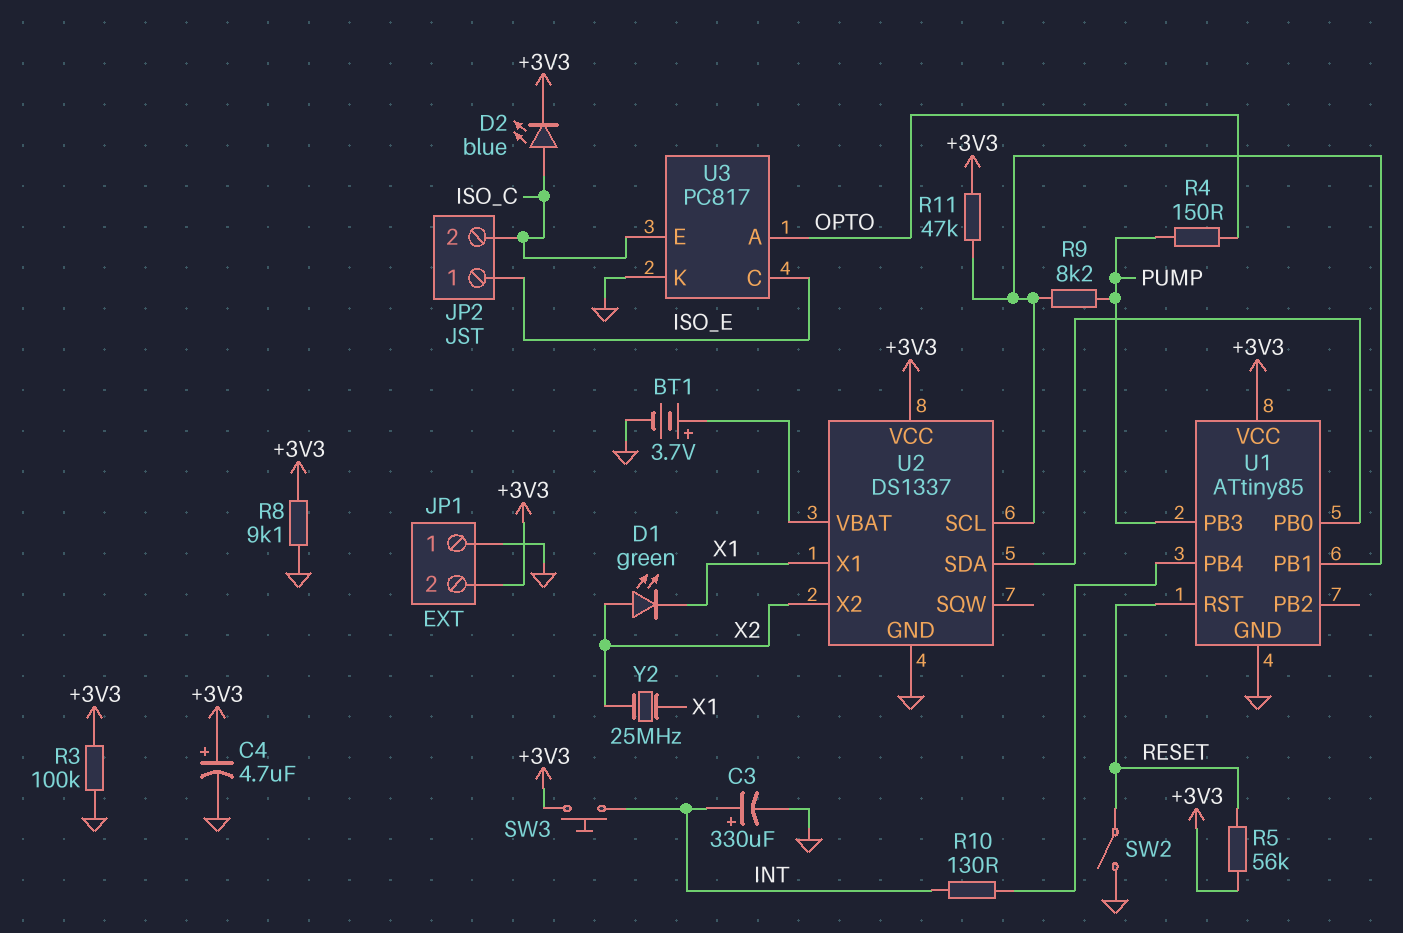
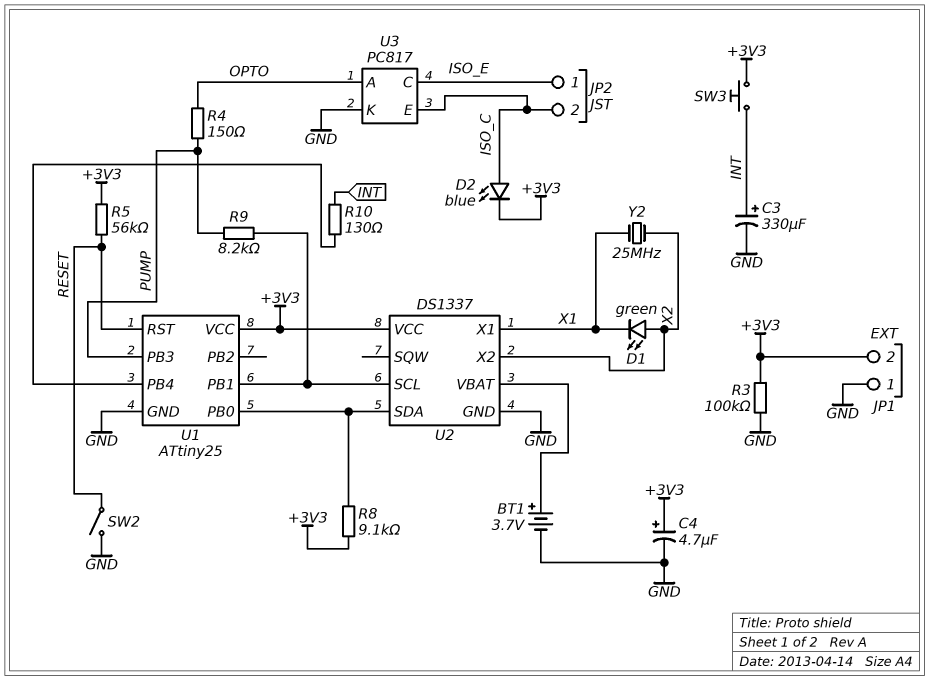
R8: 9.1k (+3V3, GND) -> 9.1k (+3V3, U1/PB0)
R11: 47k (+3V3, U1/PB1) -> none
U1: ATtiny85 -> ATtiny25

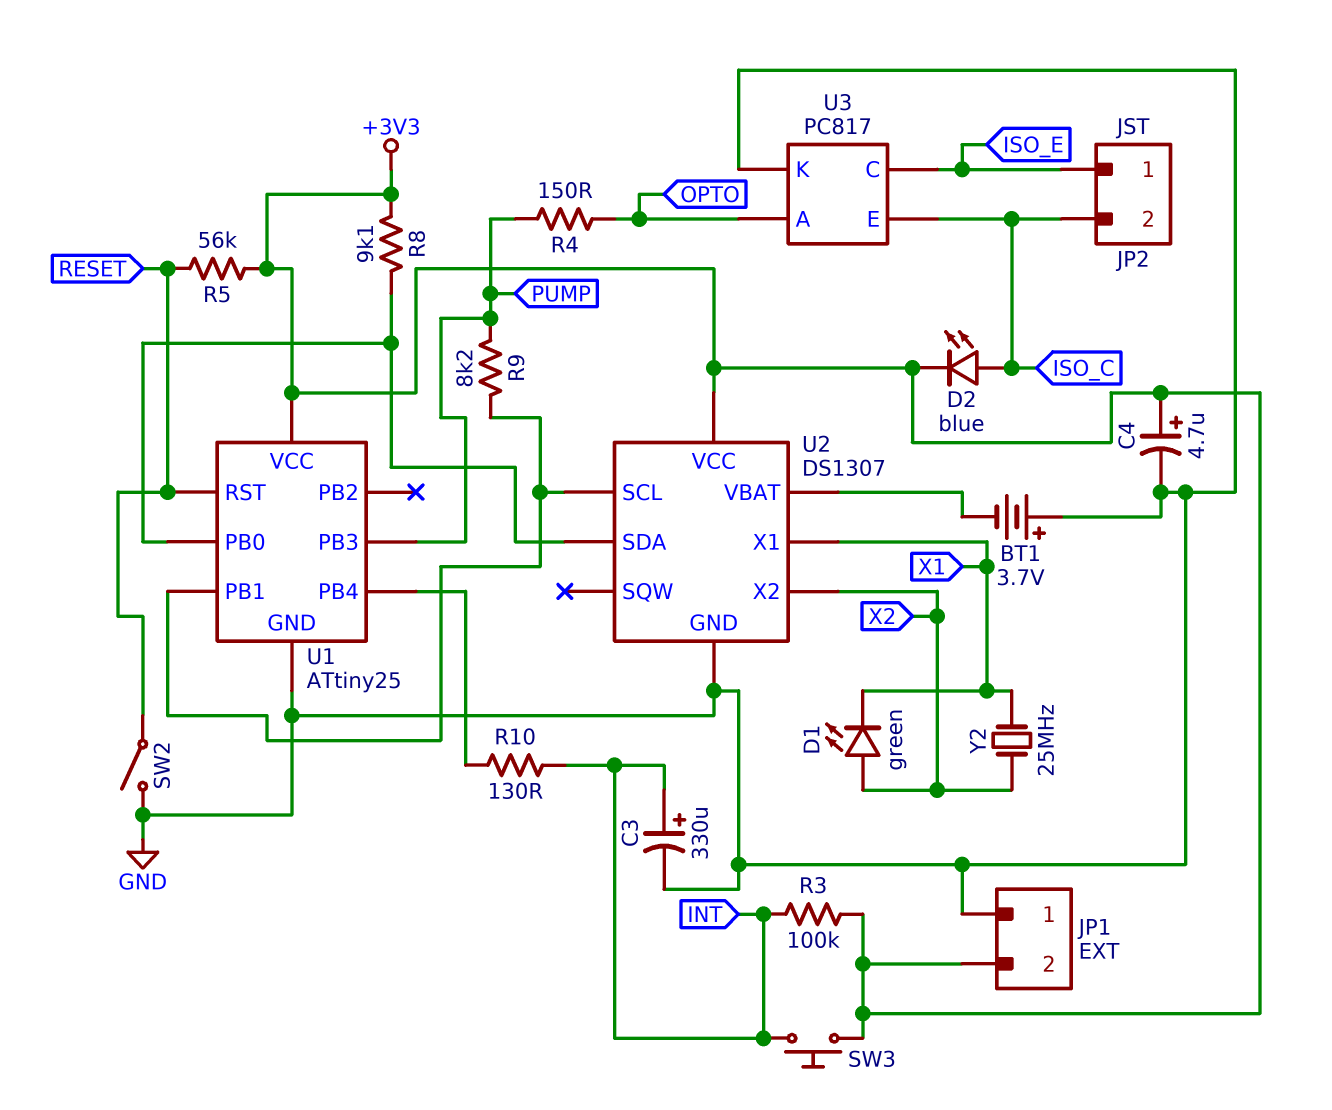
BT1: 3.7V (plus U2/VBAT, minus GND) -> 3.7V (plus GND, minus U2/VBAT)
R3: 100k (+3V3, GND) -> 100k (+3V3, INT)
U2: DS1337 -> DS1307

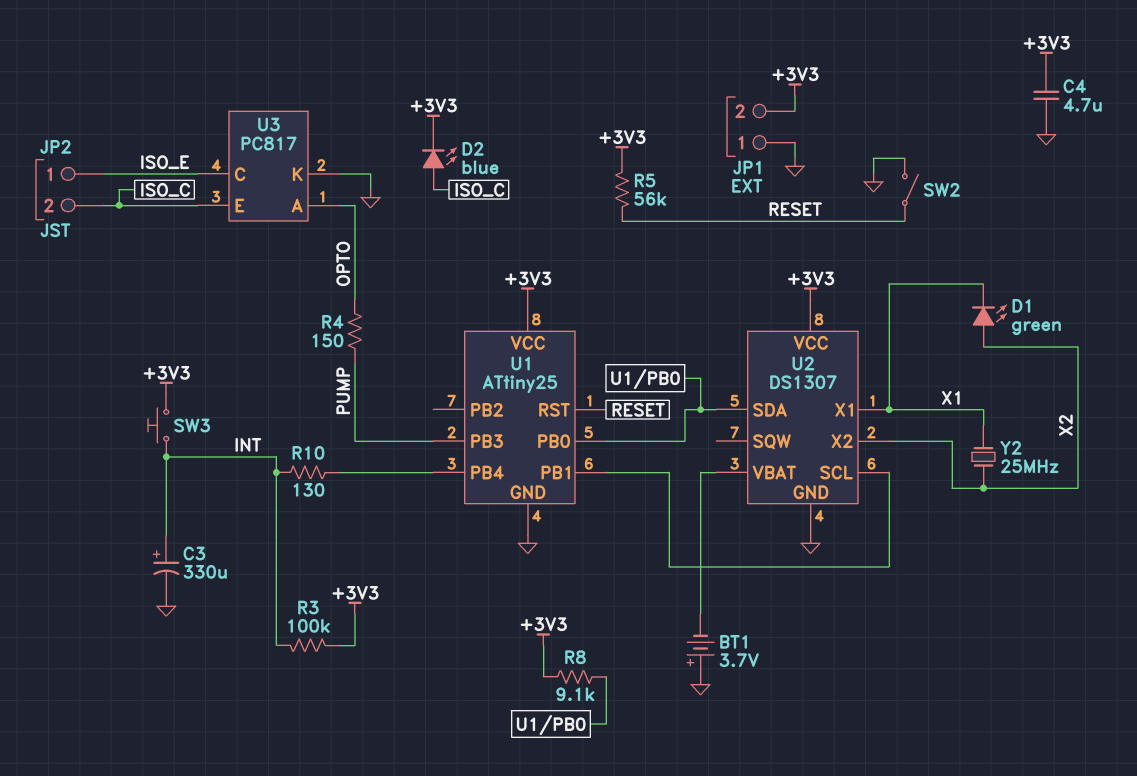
C4: 4.7uF (plus +3V3, minus GND) -> 4.7uF (+3V3, GND)
R9: 8.2k (PUMP, U1/PB1) -> none

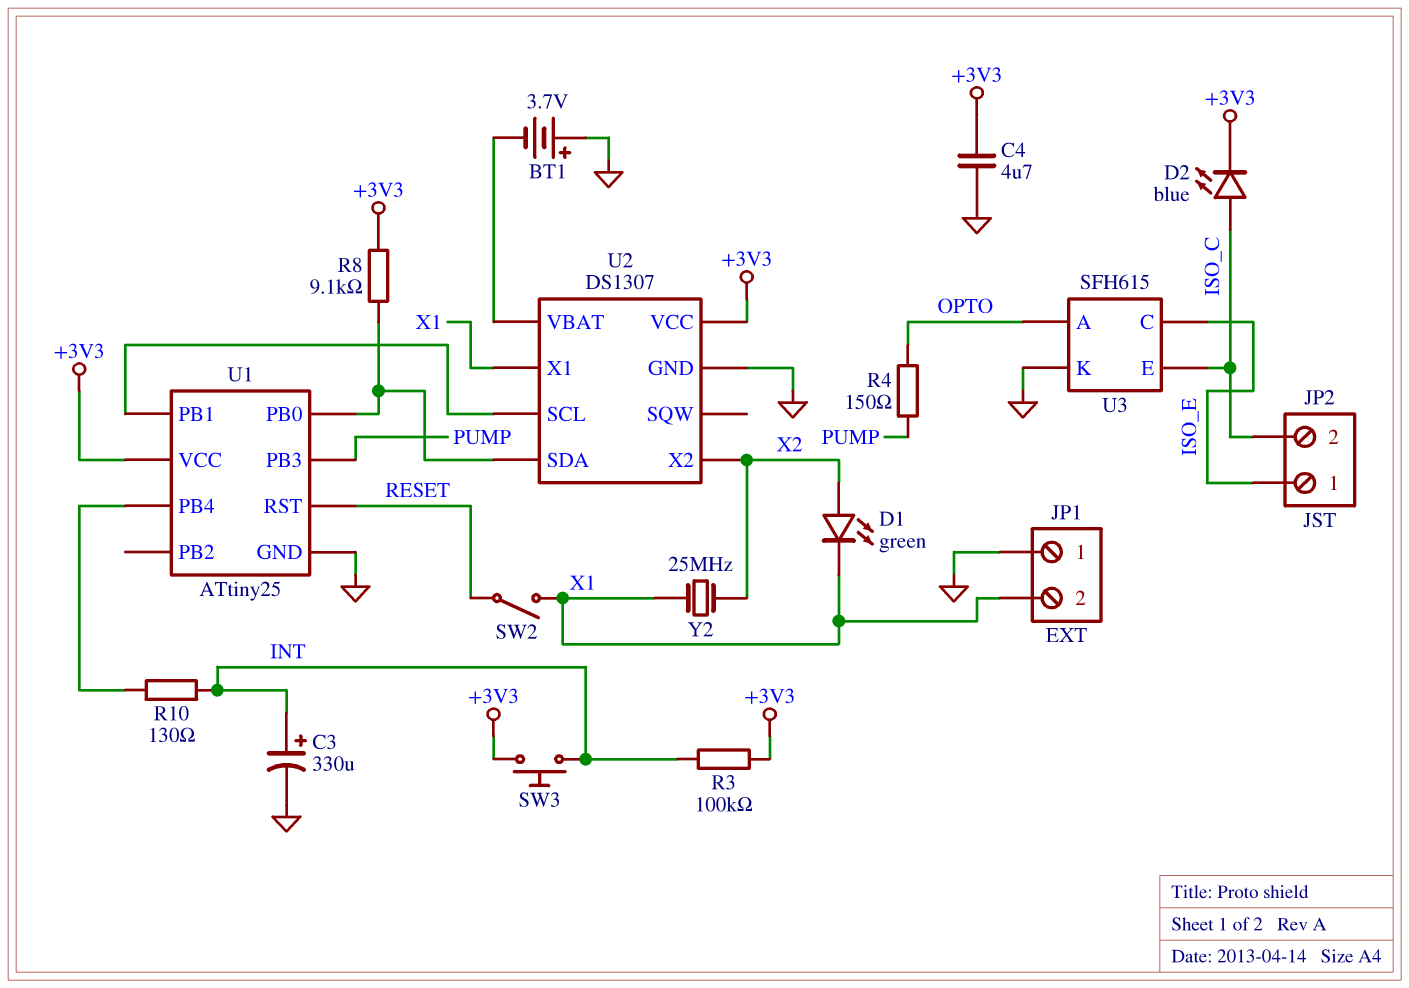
JP1 pin 2: +3V3 -> X1
R5: 56k (+3V3, RESET) -> none
SW2: switch (GND, RESET) -> switch (RESET, X1)
U3: PC817 -> SFH615

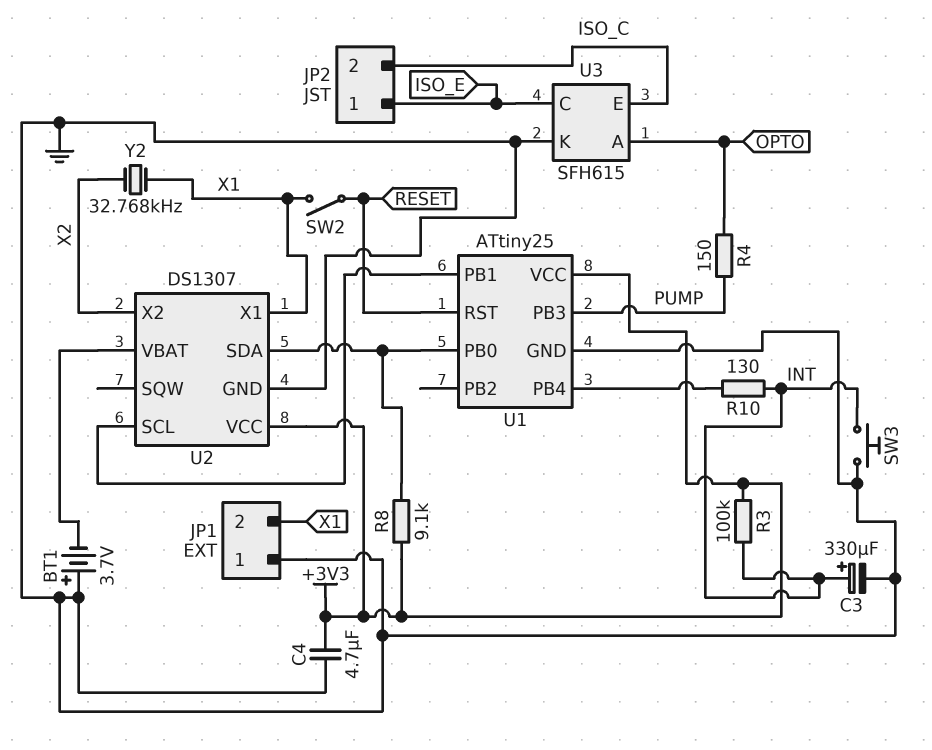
D1: LED green (A X2, K X1) -> none
D2: LED blue (A ISO_C, K +3V3) -> none
SW3: button (+3V3, INT) -> button (GND, INT)
Y2: 25MHz (X1, X2) -> 32.768kHz (X1, X2)

